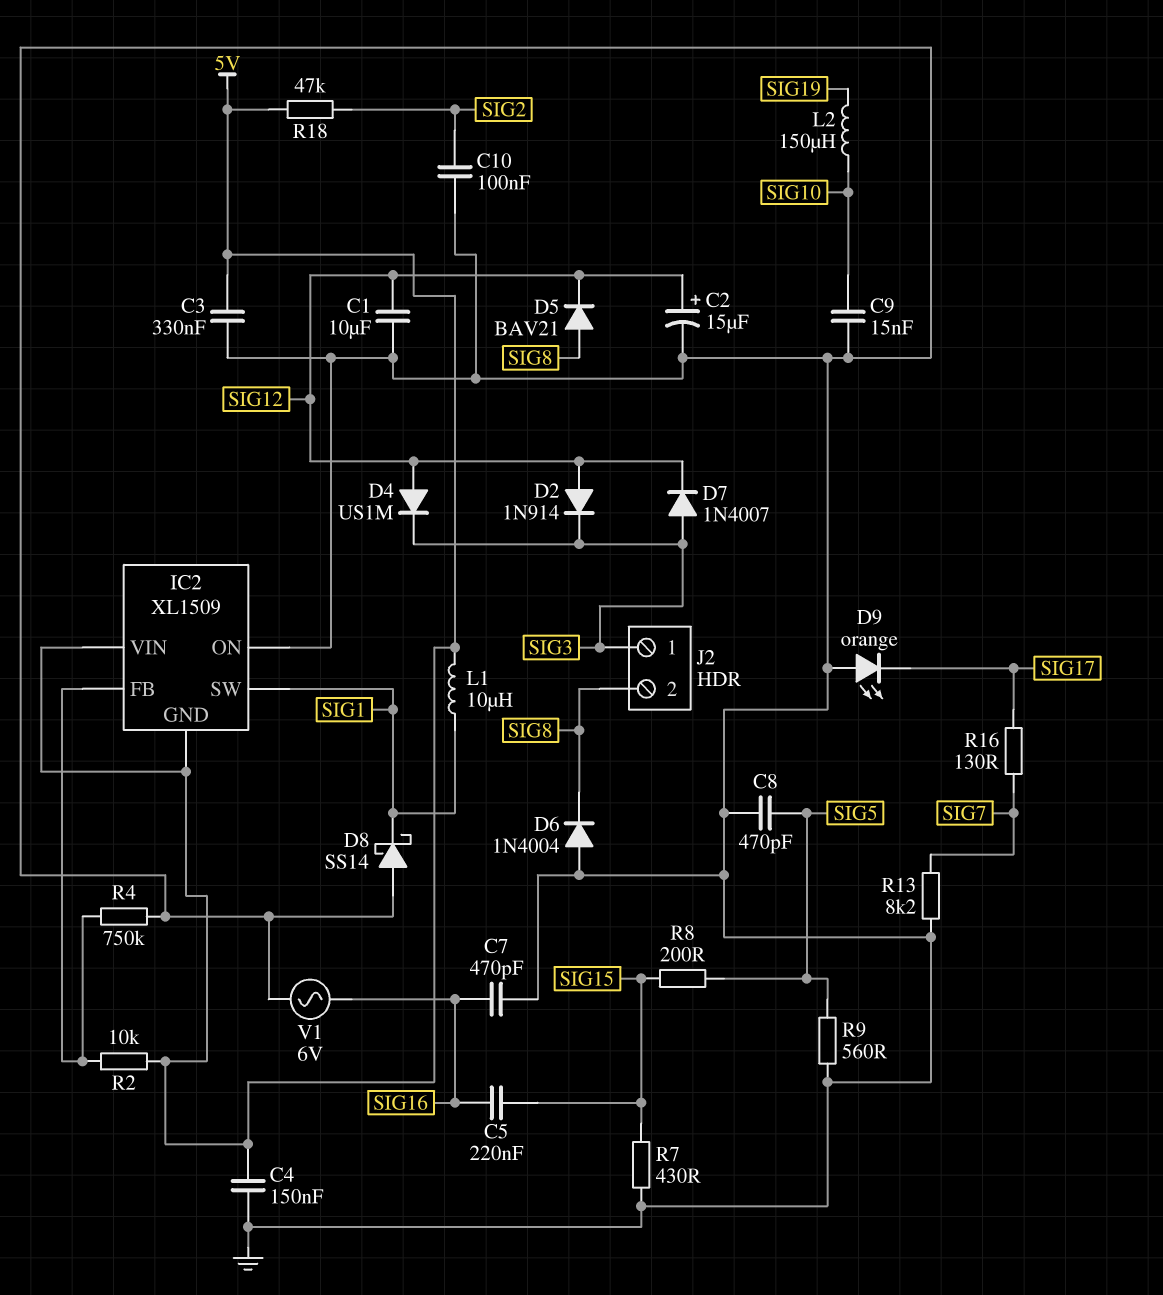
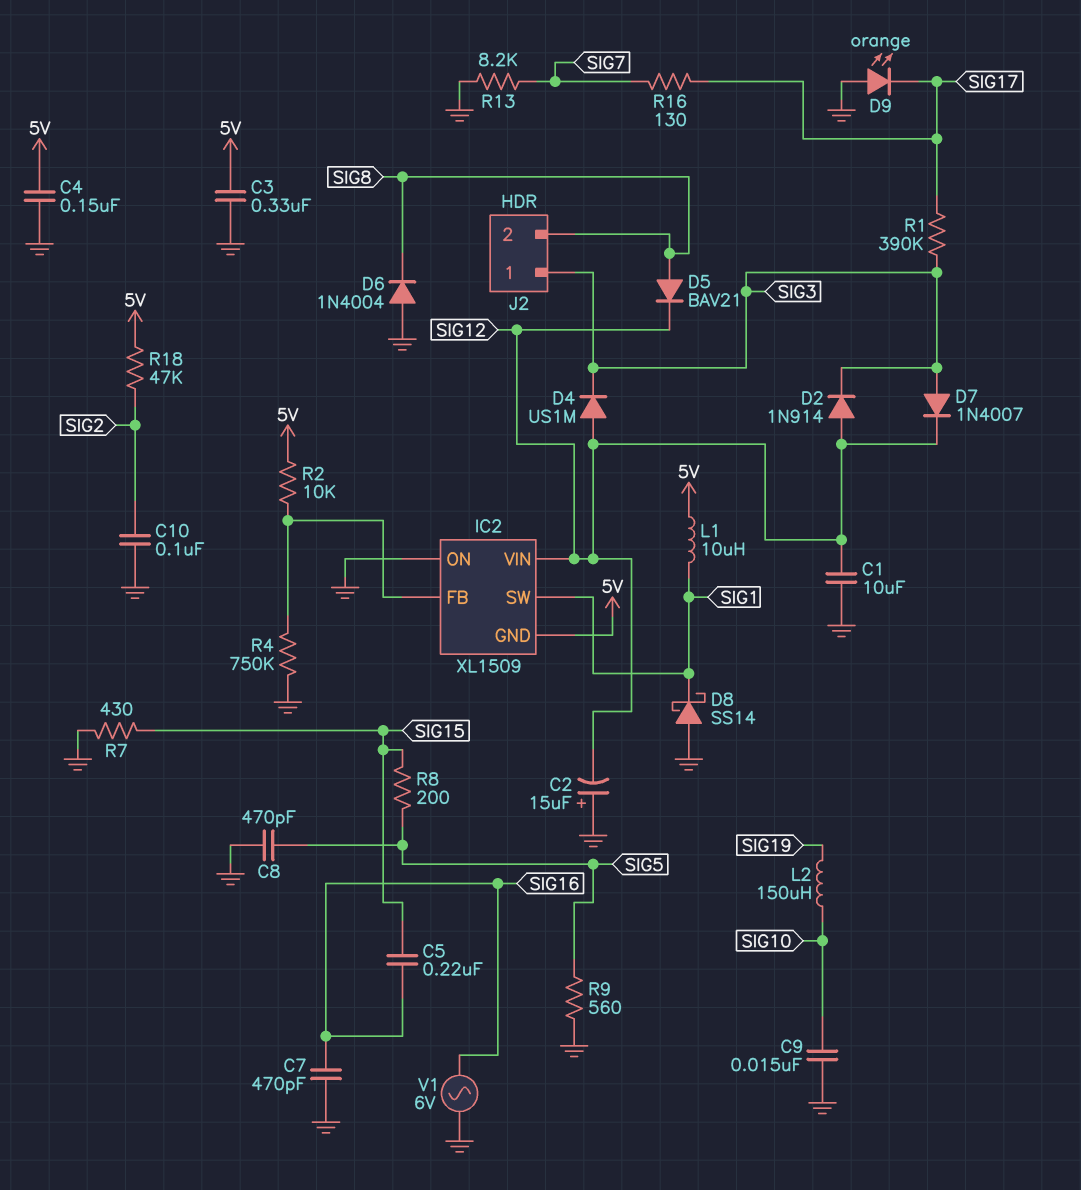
C2: 15uF (plus SIG12, minus GND) -> 15uF (plus GND, minus SIG12)
IC2 pin VIN: 5V -> SIG12
R1: none -> 390k (SIG3, SIG17)

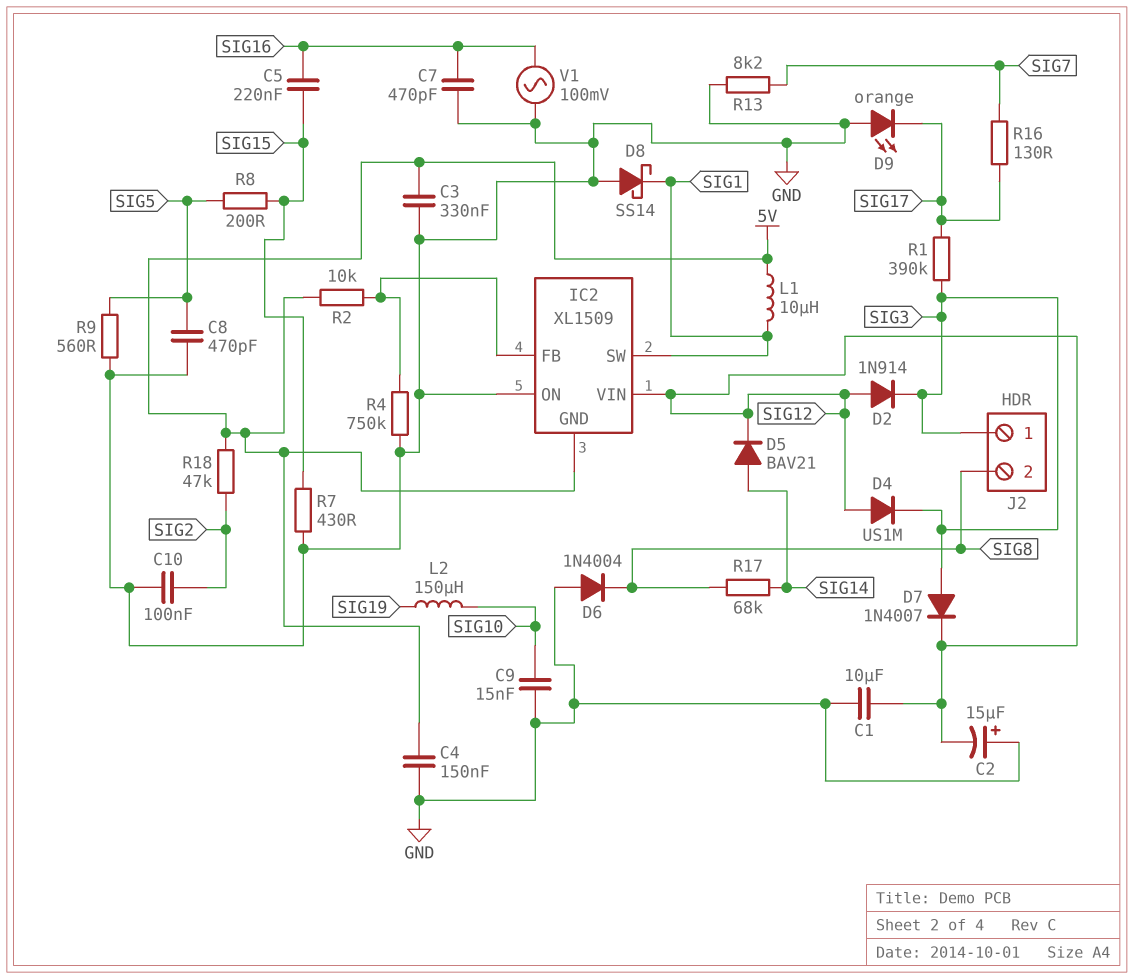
D5: diode BAV21 (A SIG8, K SIG12) -> diode BAV21 (A SIG14, K SIG12)
R17: none -> 68k (SIG8, SIG14)
V1: AC 6V (GND, SIG16) -> AC 100mV (GND, SIG16)

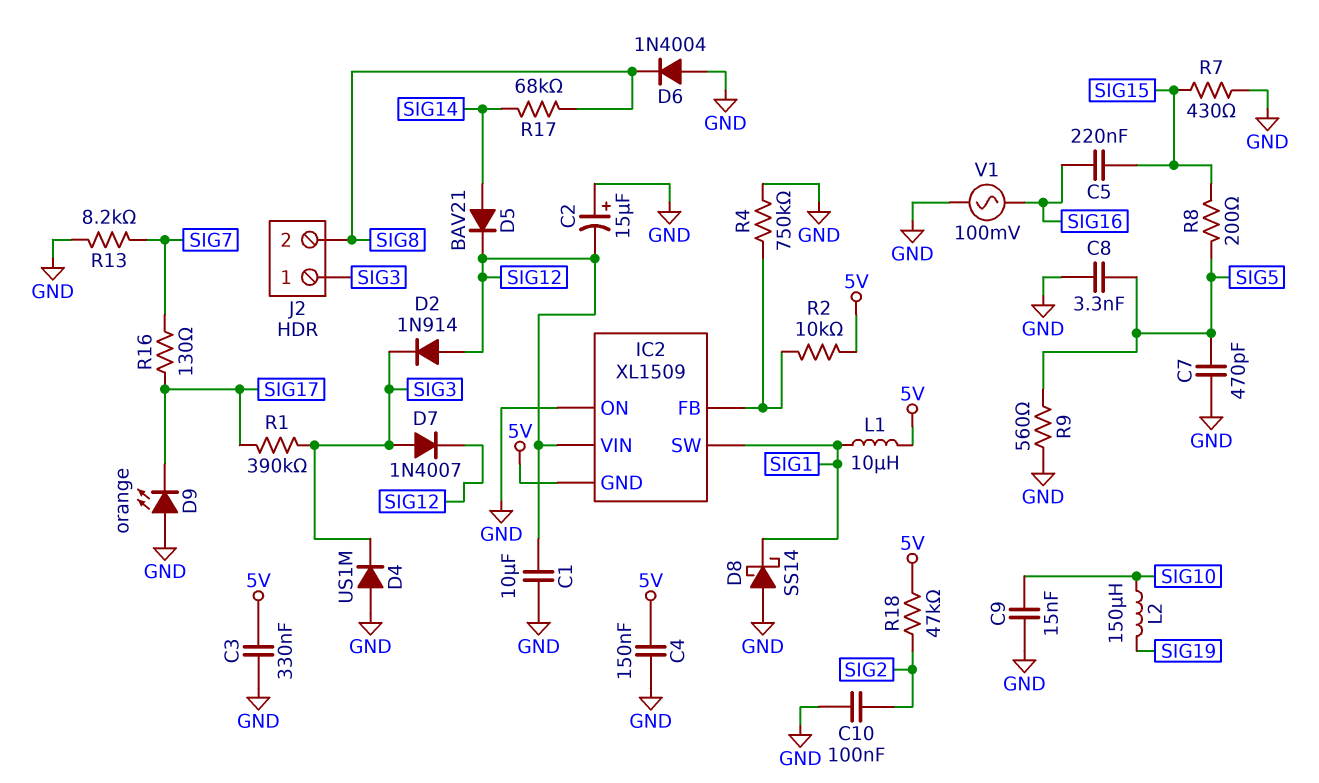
C7: 470pF (GND, SIG16) -> 470pF (GND, SIG5)
C8: 470pF (GND, SIG5) -> 3.3nF (GND, SIG5)
D4: diode US1M (A SIG12, K SIG3) -> diode US1M (A GND, K SIG3)

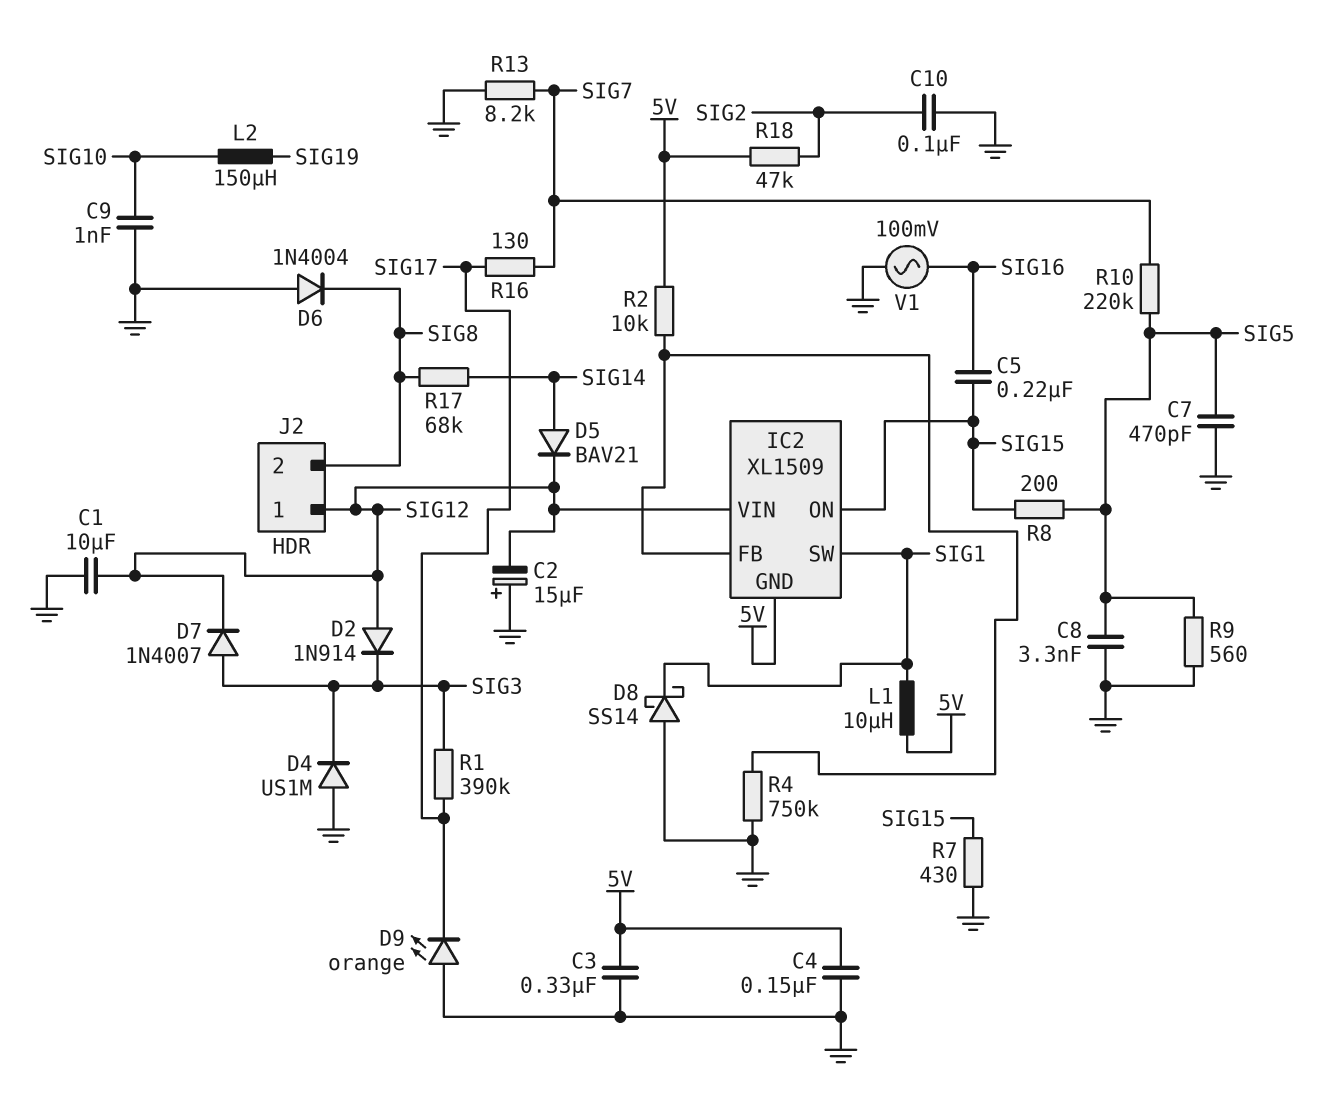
C9: 15nF (GND, SIG10) -> 1nF (GND, SIG10)
IC2 pin ON: GND -> SIG15
J2 pin 1: SIG3 -> SIG12
R10: none -> 220k (SIG5, SIG7)

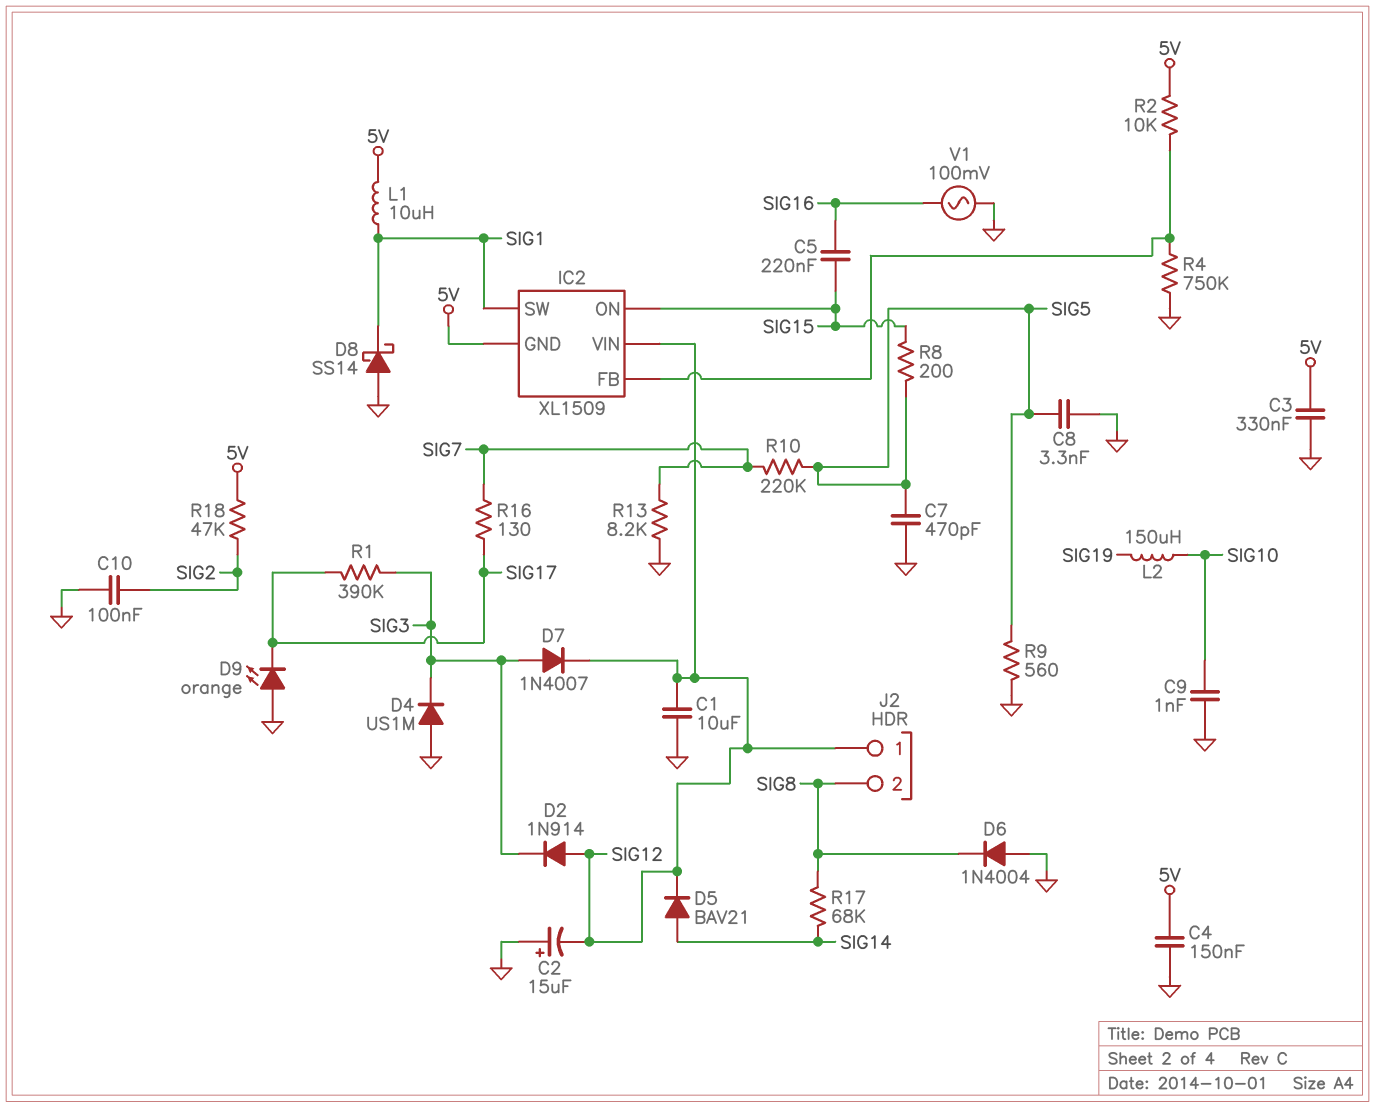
R7: 430 (GND, SIG15) -> none

